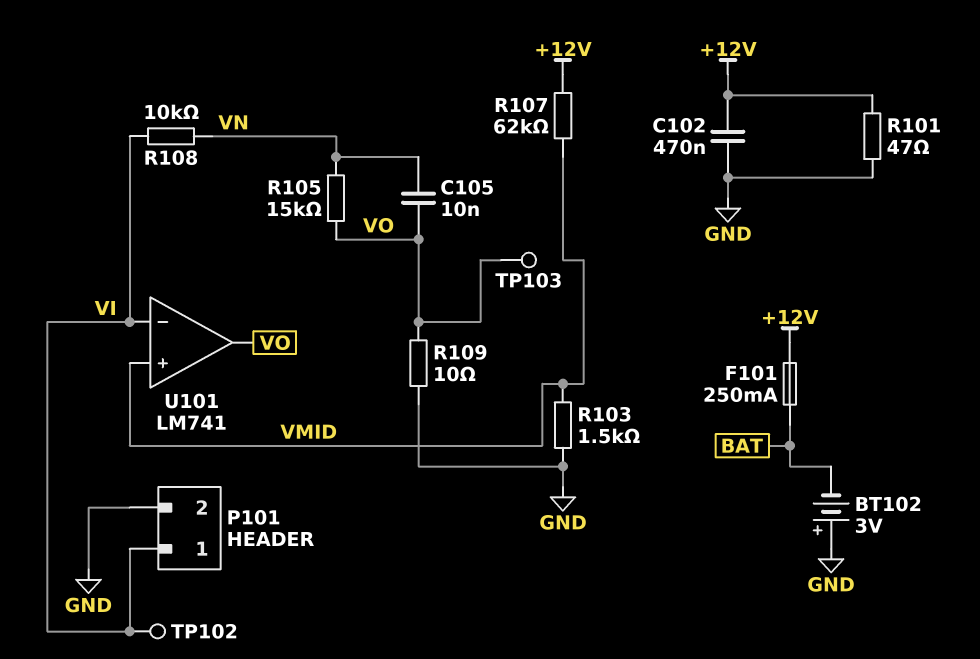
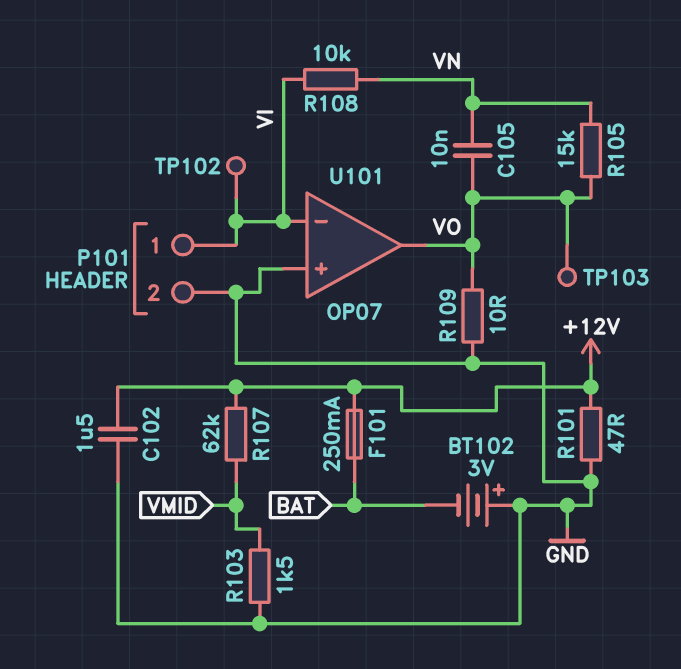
C102: 470nF (+12V, GND) -> 1.5uF (+12V, GND)
U101: LM741 -> OP07
U101 pin in+: VMID -> GND

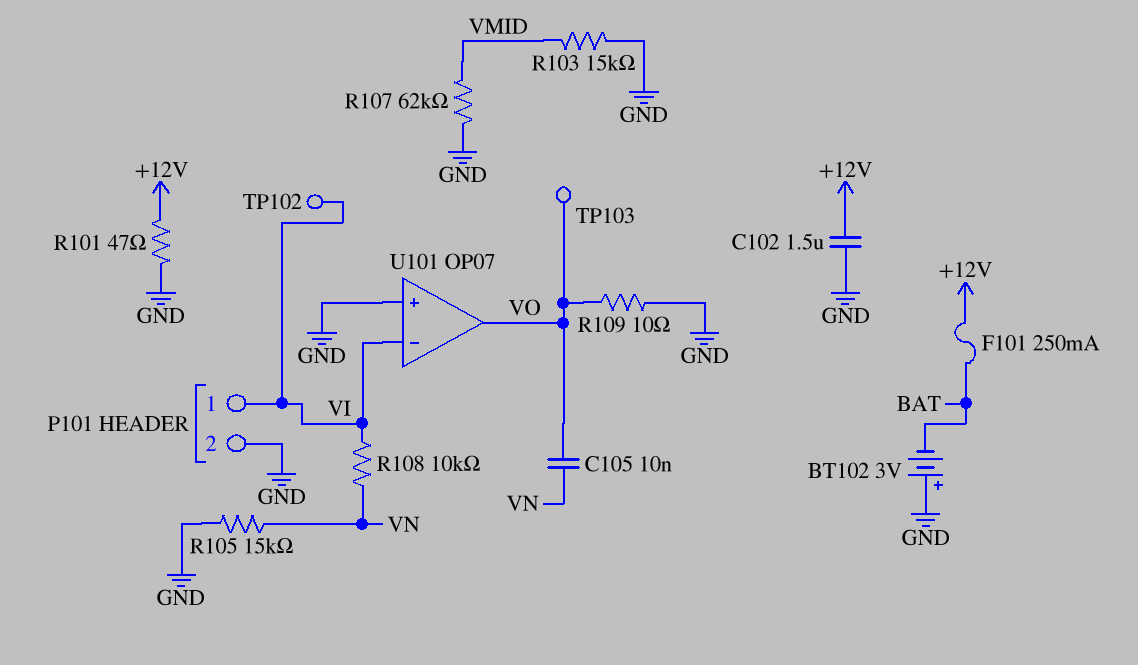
R103: 1.5k (GND, VMID) -> 15k (GND, VMID)
R105: 15k (VN, VO) -> 15k (GND, VN)
R107: 62k (+12V, VMID) -> 62k (GND, VMID)

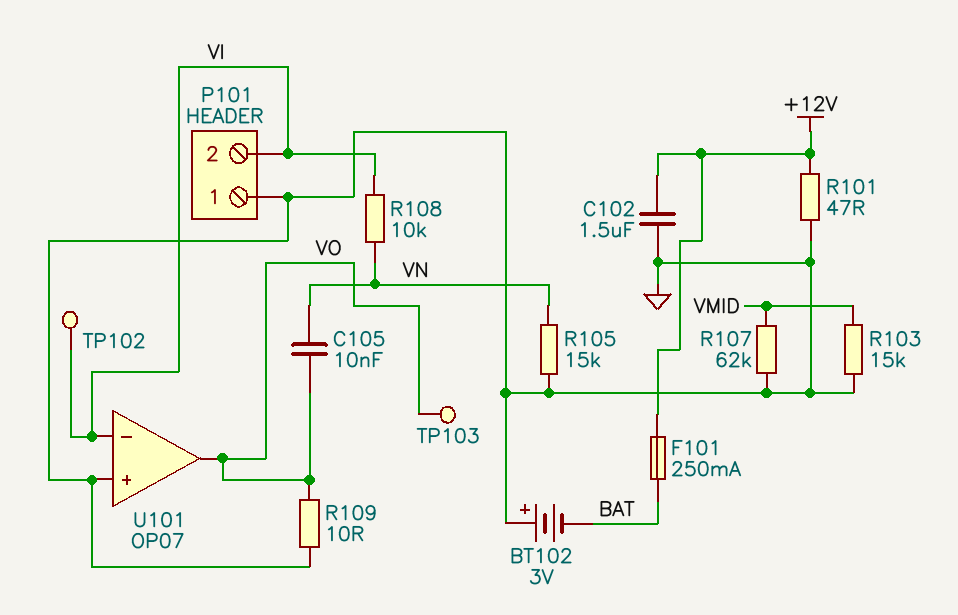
P101 pin 1: VI -> GND
P101 pin 2: GND -> VI

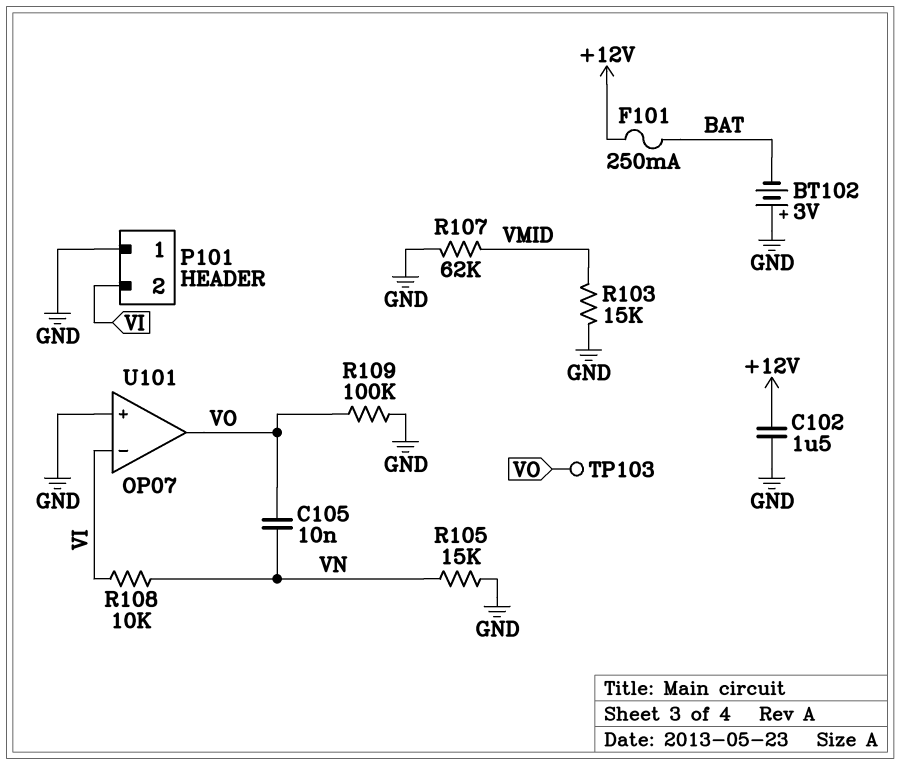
R101: 47 (+12V, GND) -> none
R109: 10 (GND, VO) -> 100k (GND, VO)
TP102: test point (VI) -> none

